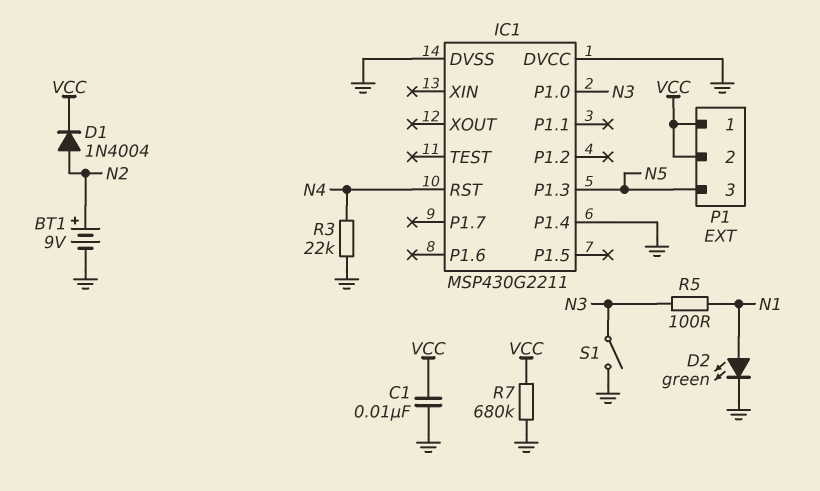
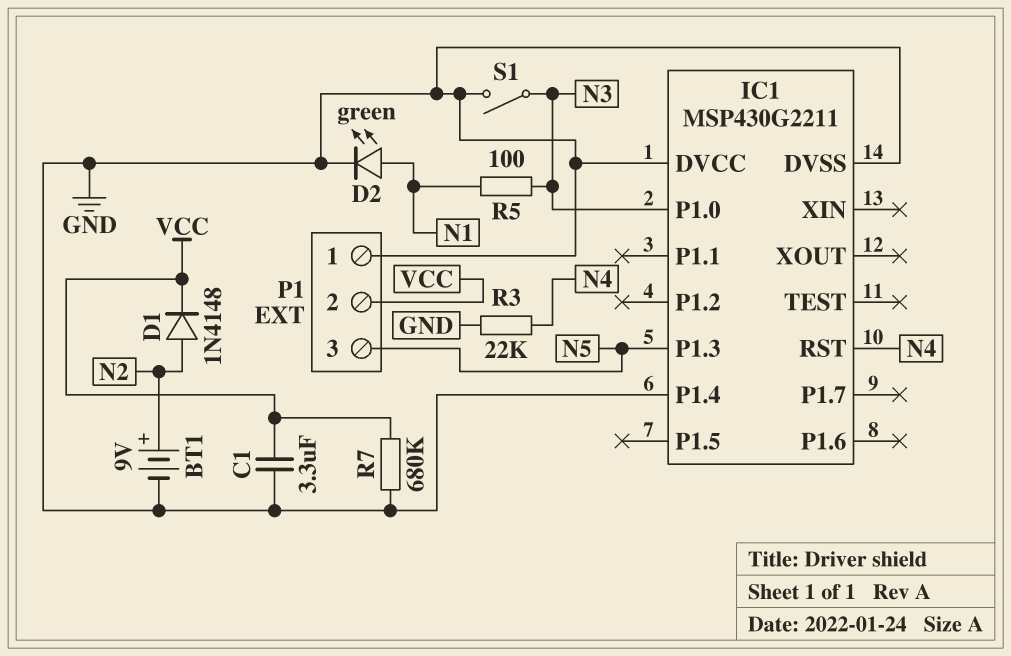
C1: 10nF (GND, VCC) -> 3.3uF (GND, VCC)
D1: diode 1N4004 (A N2, K VCC) -> diode 1N4148 (A N2, K VCC)
P1 pin 1: VCC -> GND

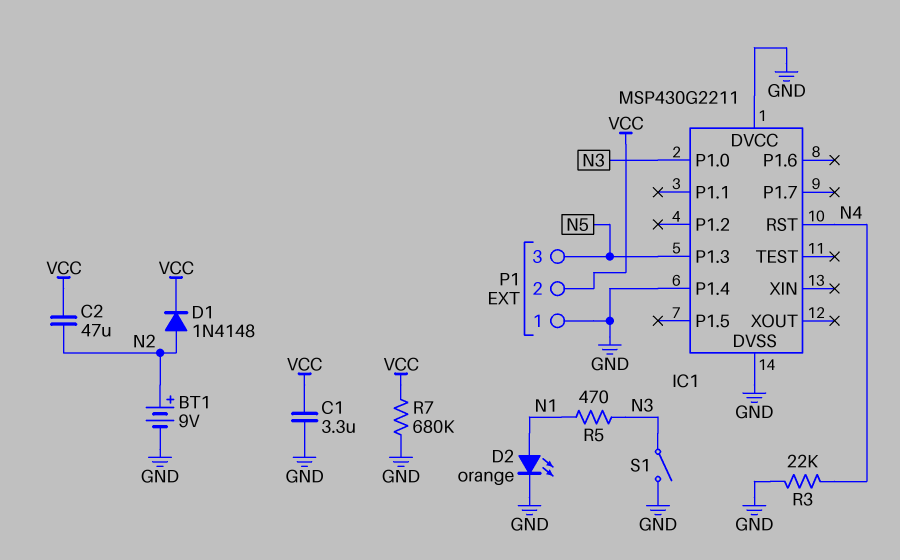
C2: none -> 47uF (N2, VCC)
D2: LED green (A N1, K GND) -> LED orange (A N1, K GND)
R5: 100 (N1, N3) -> 470 (N1, N3)

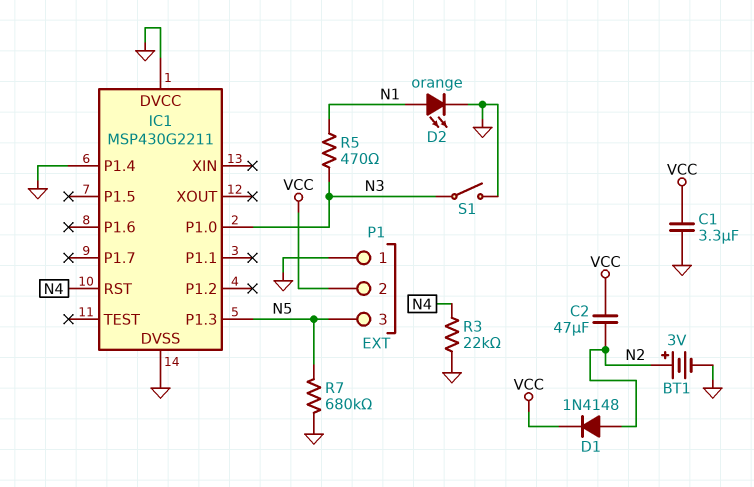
BT1: 9V (plus N2, minus GND) -> 3V (plus N2, minus GND)
R7: 680k (GND, VCC) -> 680k (GND, N5)

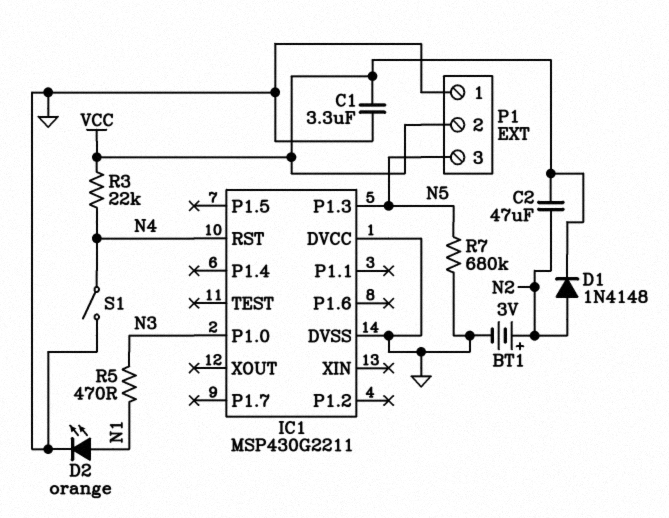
IC1 pin P1.4: GND -> none
R3: 22k (GND, N4) -> 22k (N4, VCC)
S1: switch (GND, N3) -> switch (GND, N4)

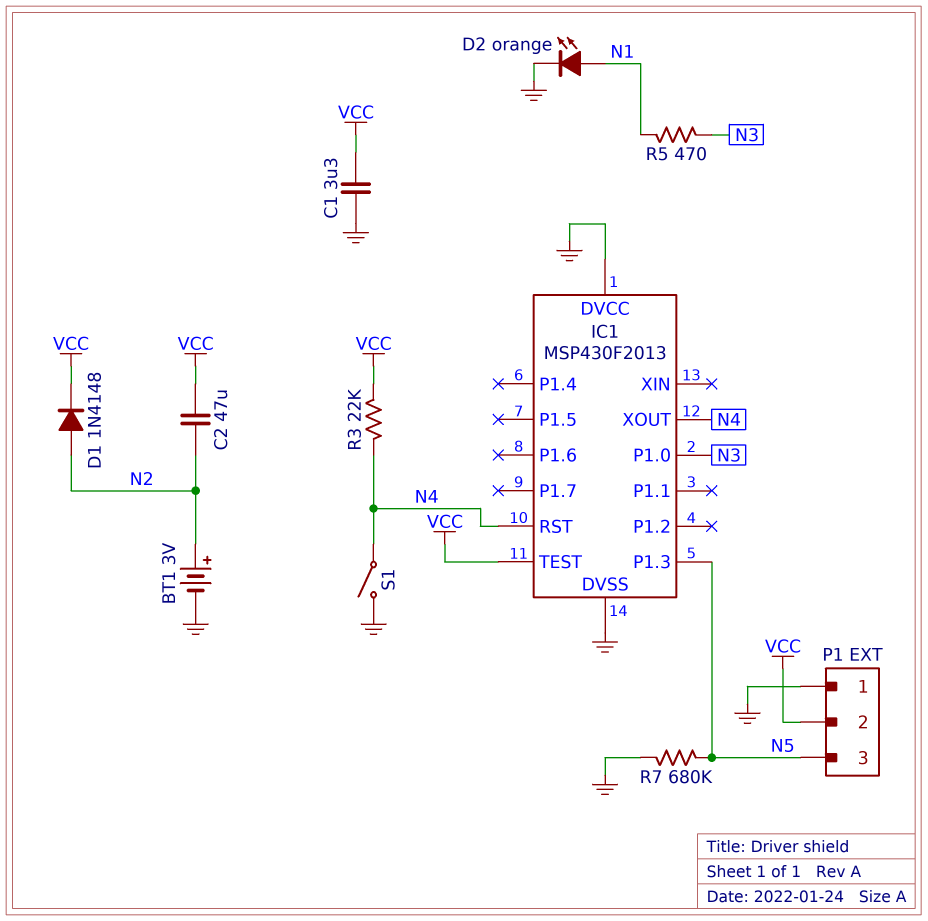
IC1: MSP430G2211 -> MSP430F2013
IC1 pin TEST: none -> VCC
IC1 pin XOUT: none -> N4

